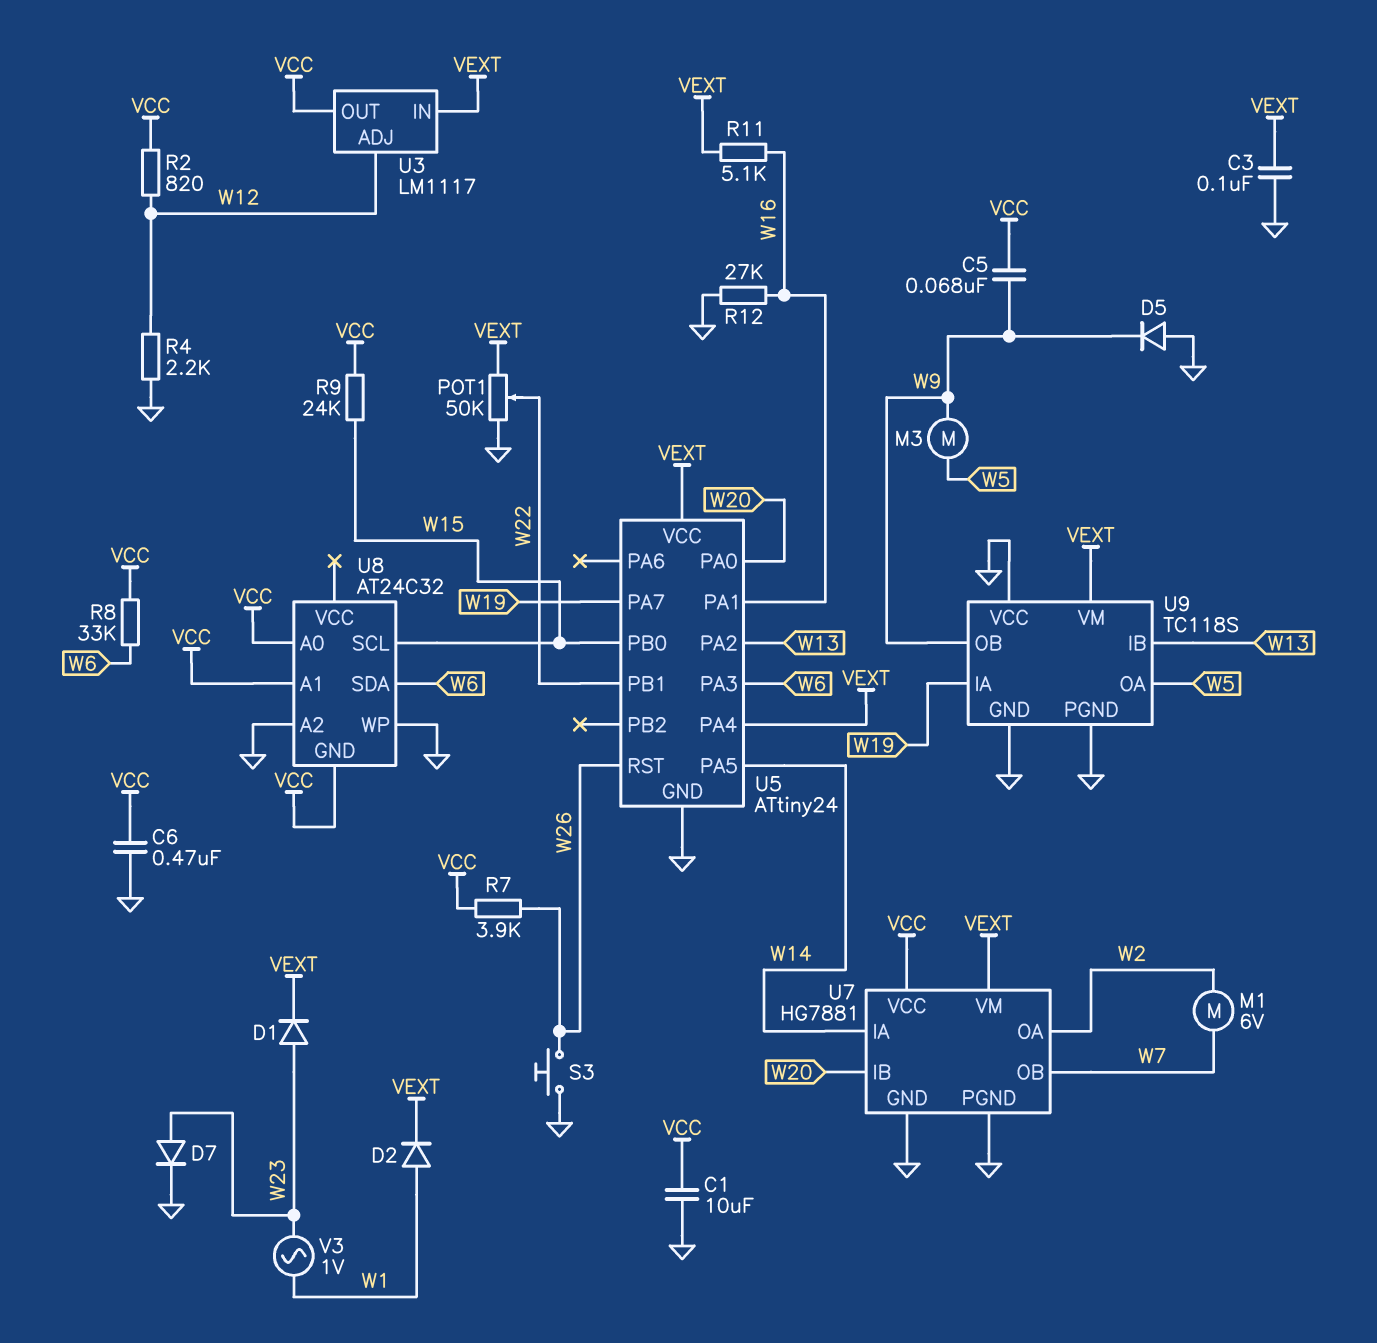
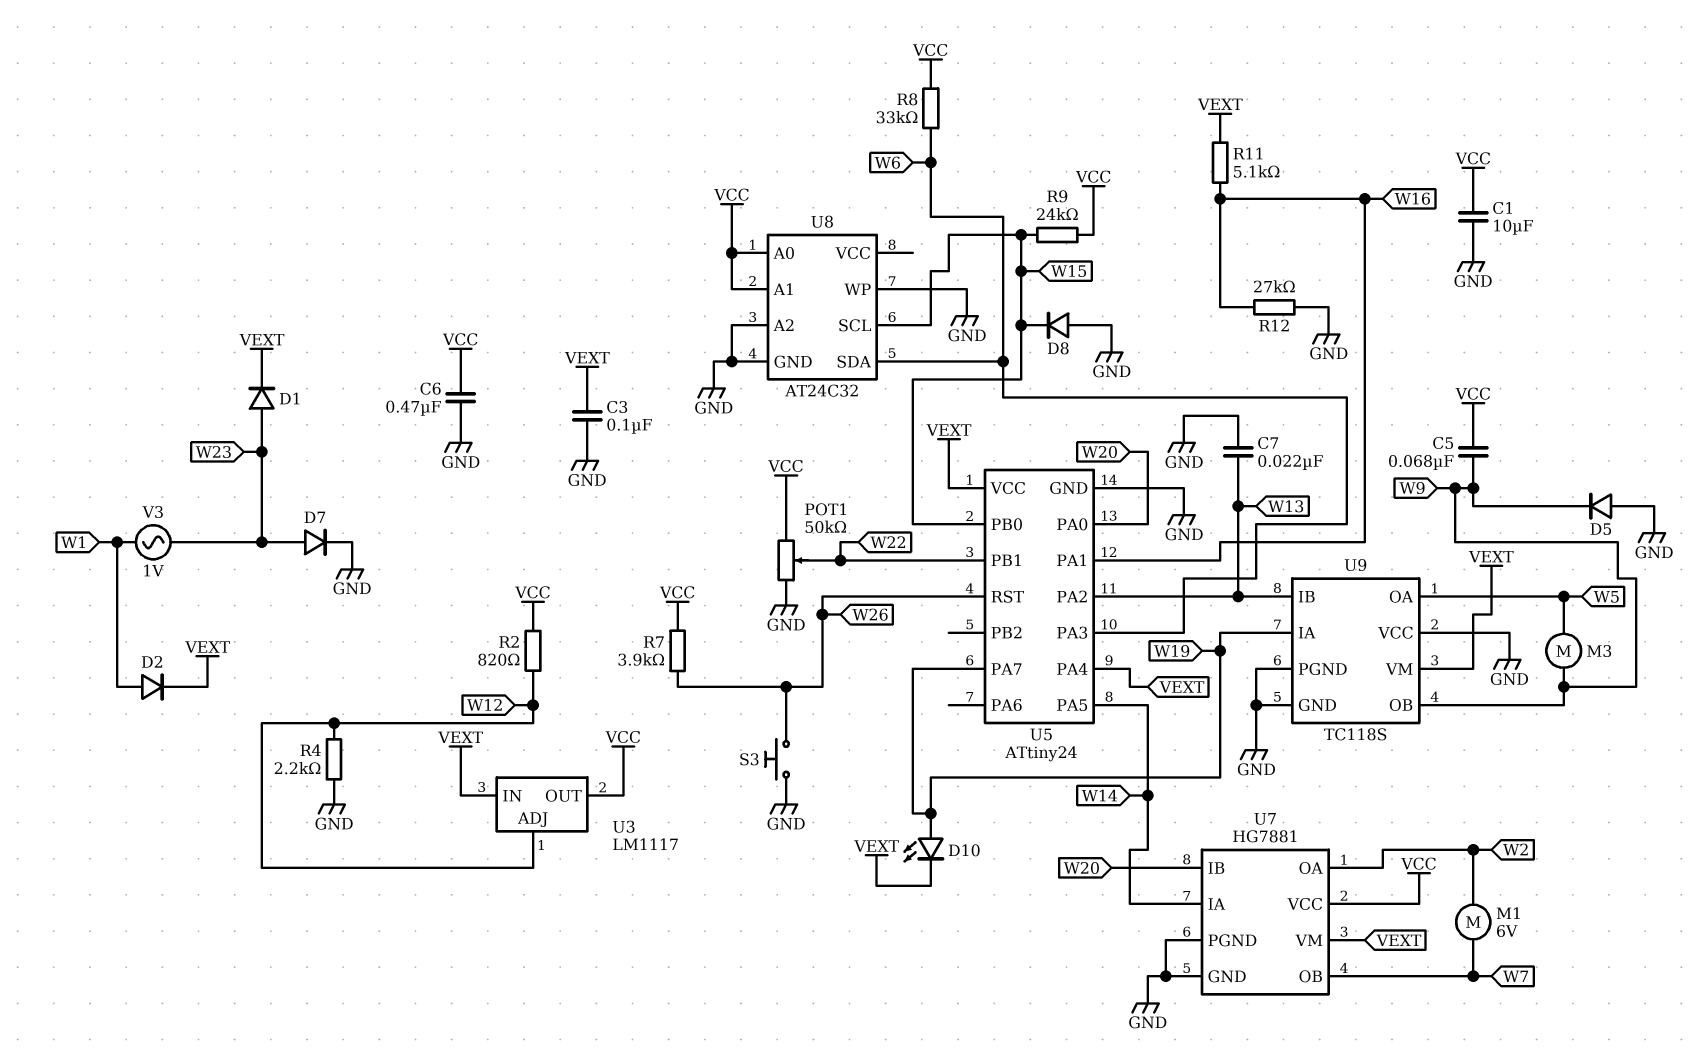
C7: none -> 22nF (GND, W13)
D8: none -> diode (A GND, K W15)
D10: none -> LED (A W19, K VEXT)
POT1: 50k (GND, VEXT, wiper W22) -> 50k (GND, VCC, wiper W22)
U8 pin GND: VCC -> GND

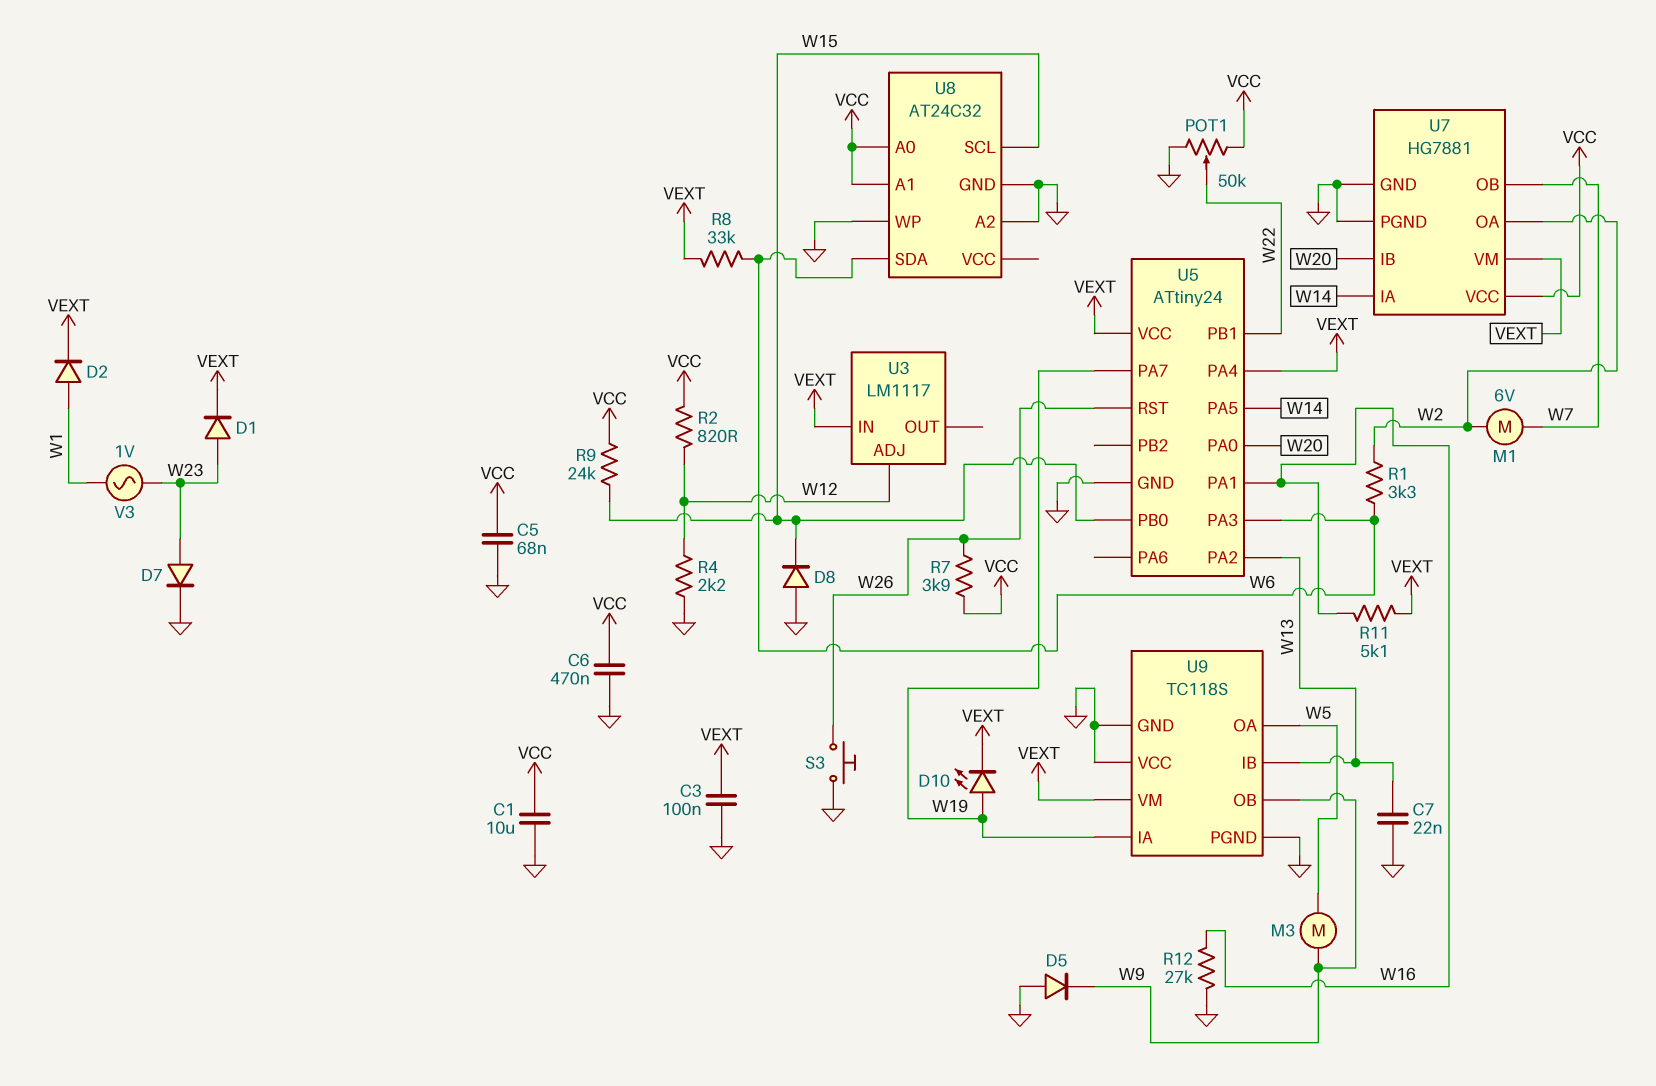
C5: 68nF (VCC, W9) -> 68nF (GND, VCC)
R1: none -> 3.3k (W2, W6)
R8: 33k (VCC, W6) -> 33k (VEXT, W6)
U3 pin OUT: VCC -> none

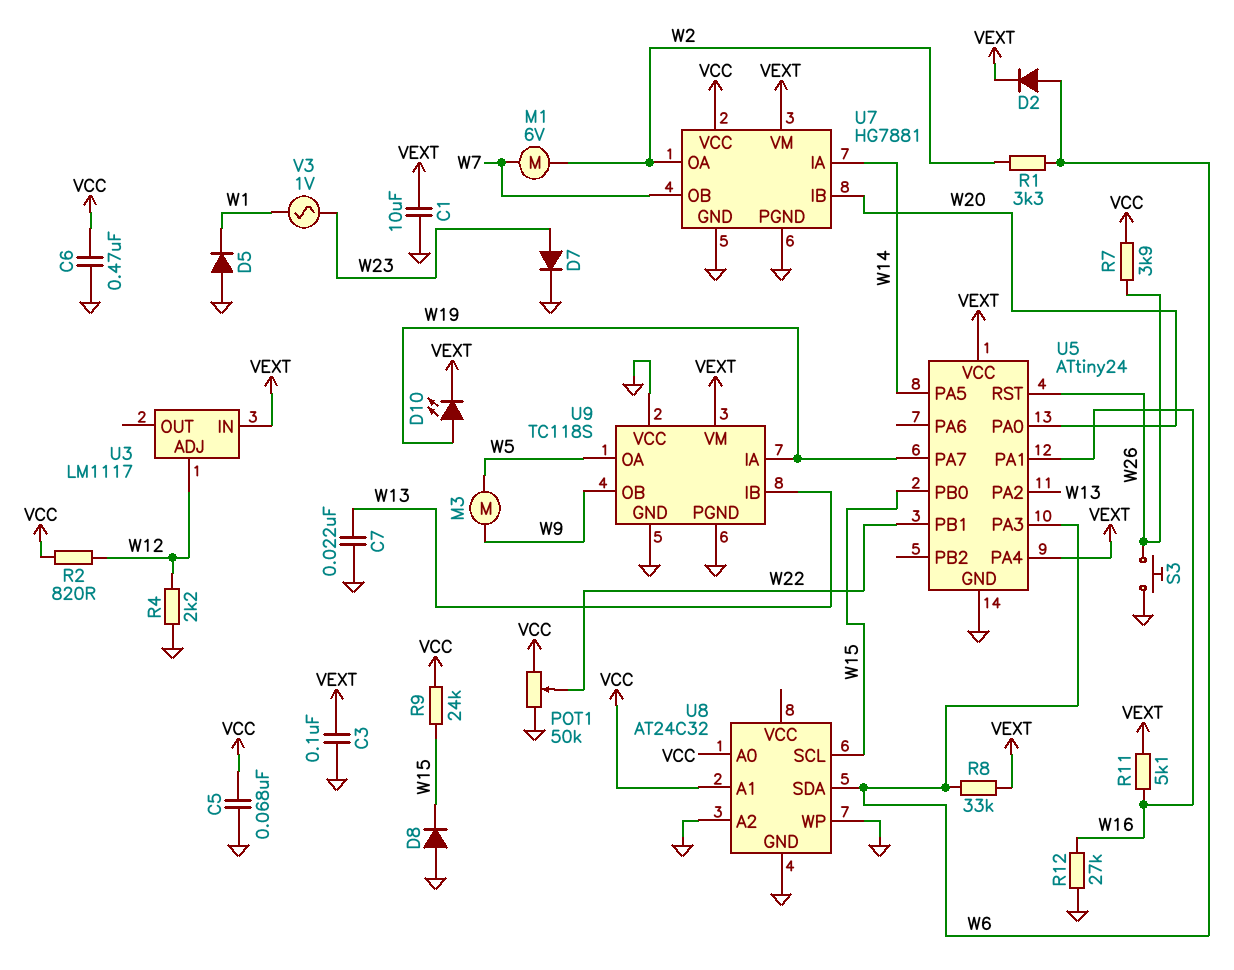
C1: 10uF (GND, VCC) -> 10uF (GND, VEXT)
D1: diode (A W23, K VEXT) -> none
D2: diode (A W1, K VEXT) -> diode (A W6, K VEXT)
D5: diode (A GND, K W9) -> diode (A GND, K W1)

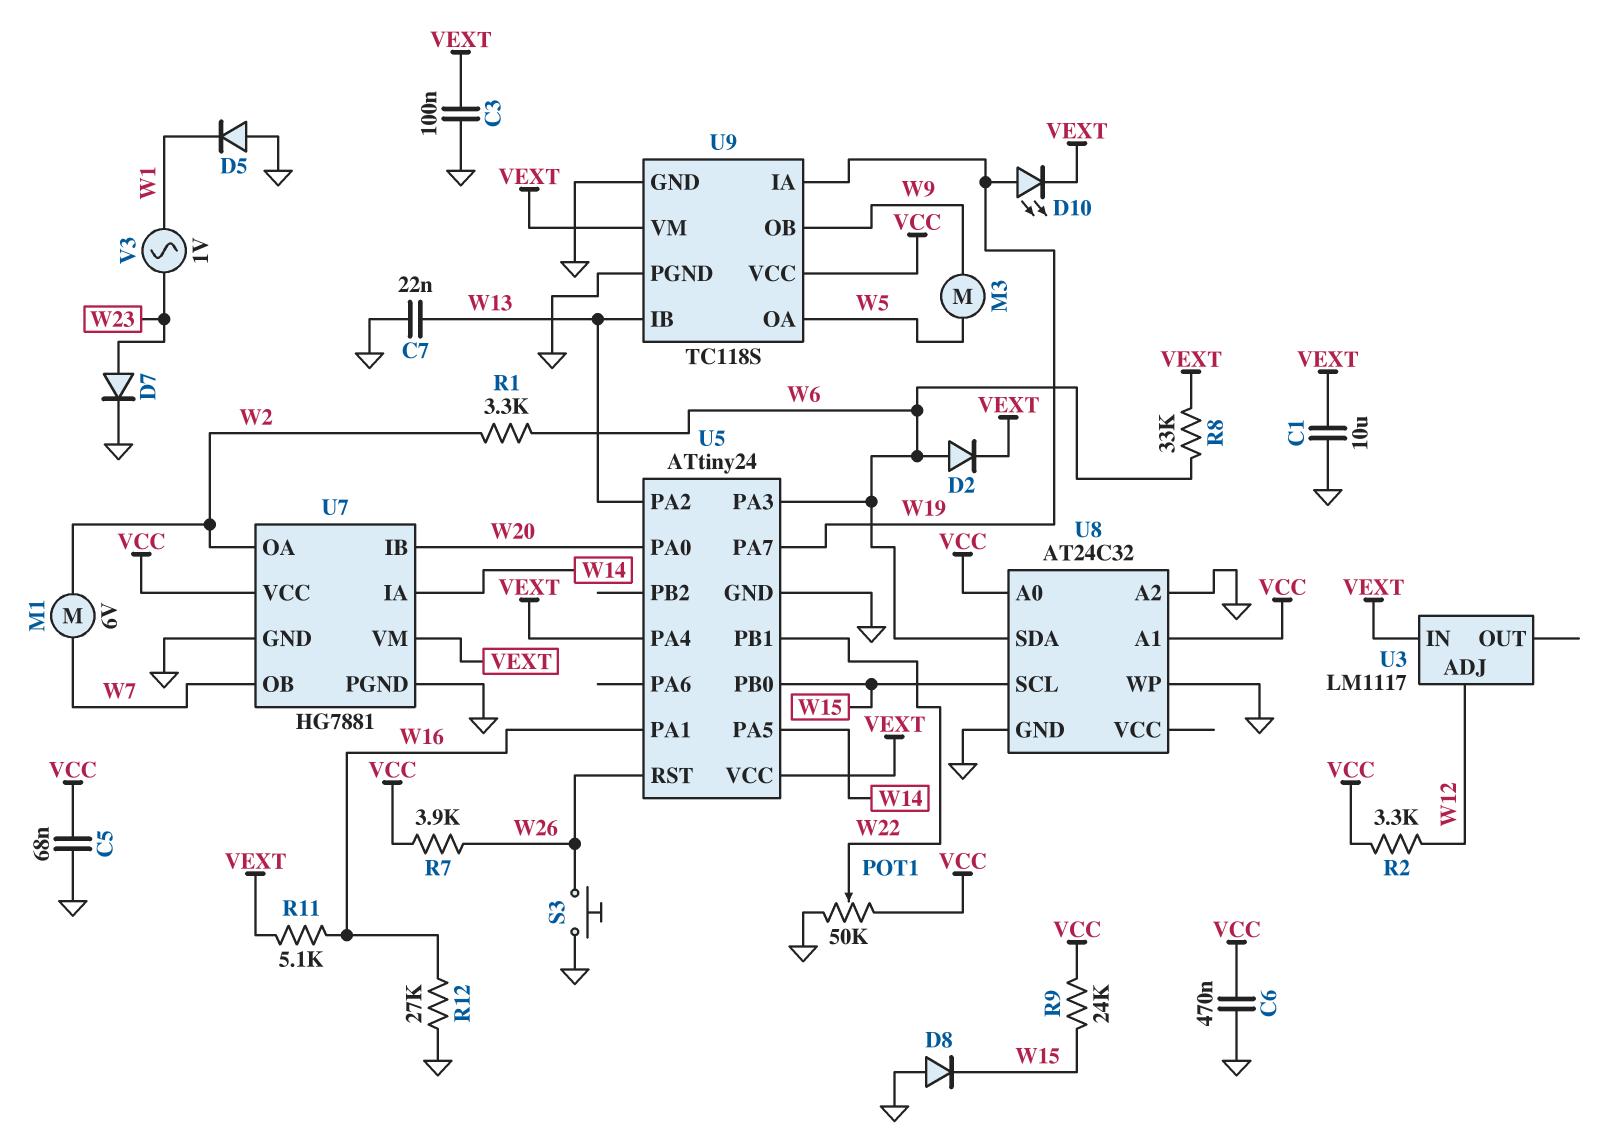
R2: 820 (VCC, W12) -> 3.3k (VCC, W12)
R4: 2.2k (GND, W12) -> none
U9 pin VCC: GND -> VCC

